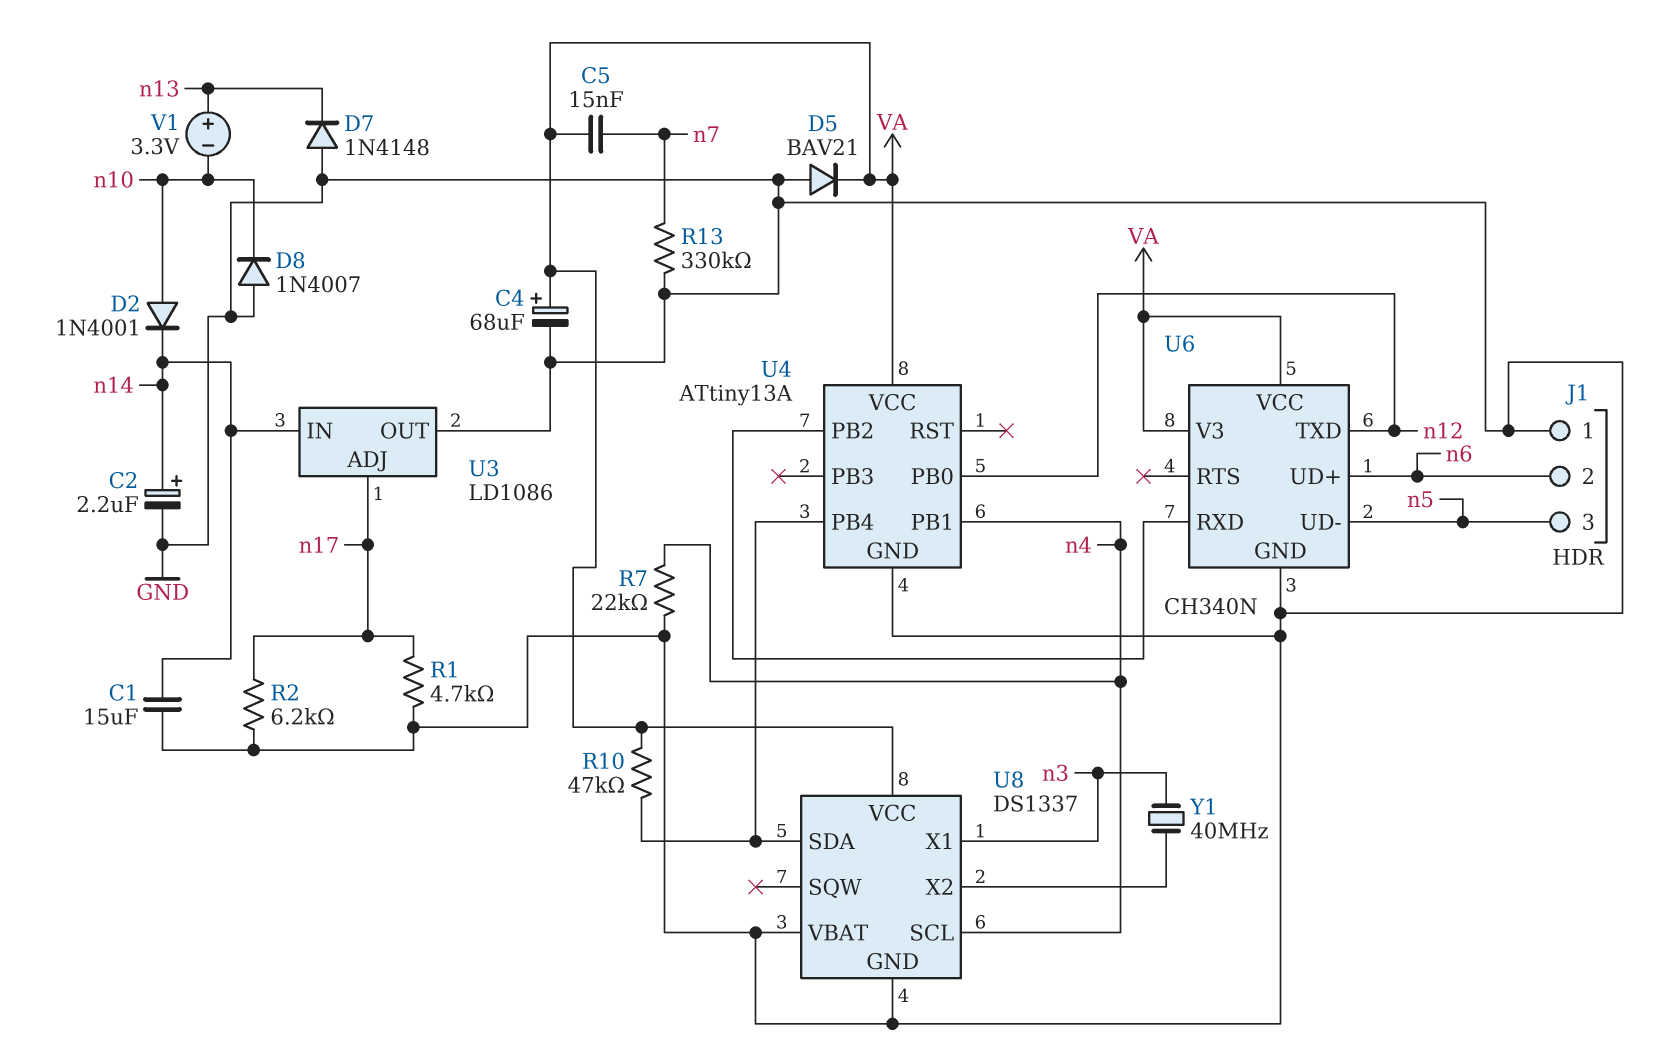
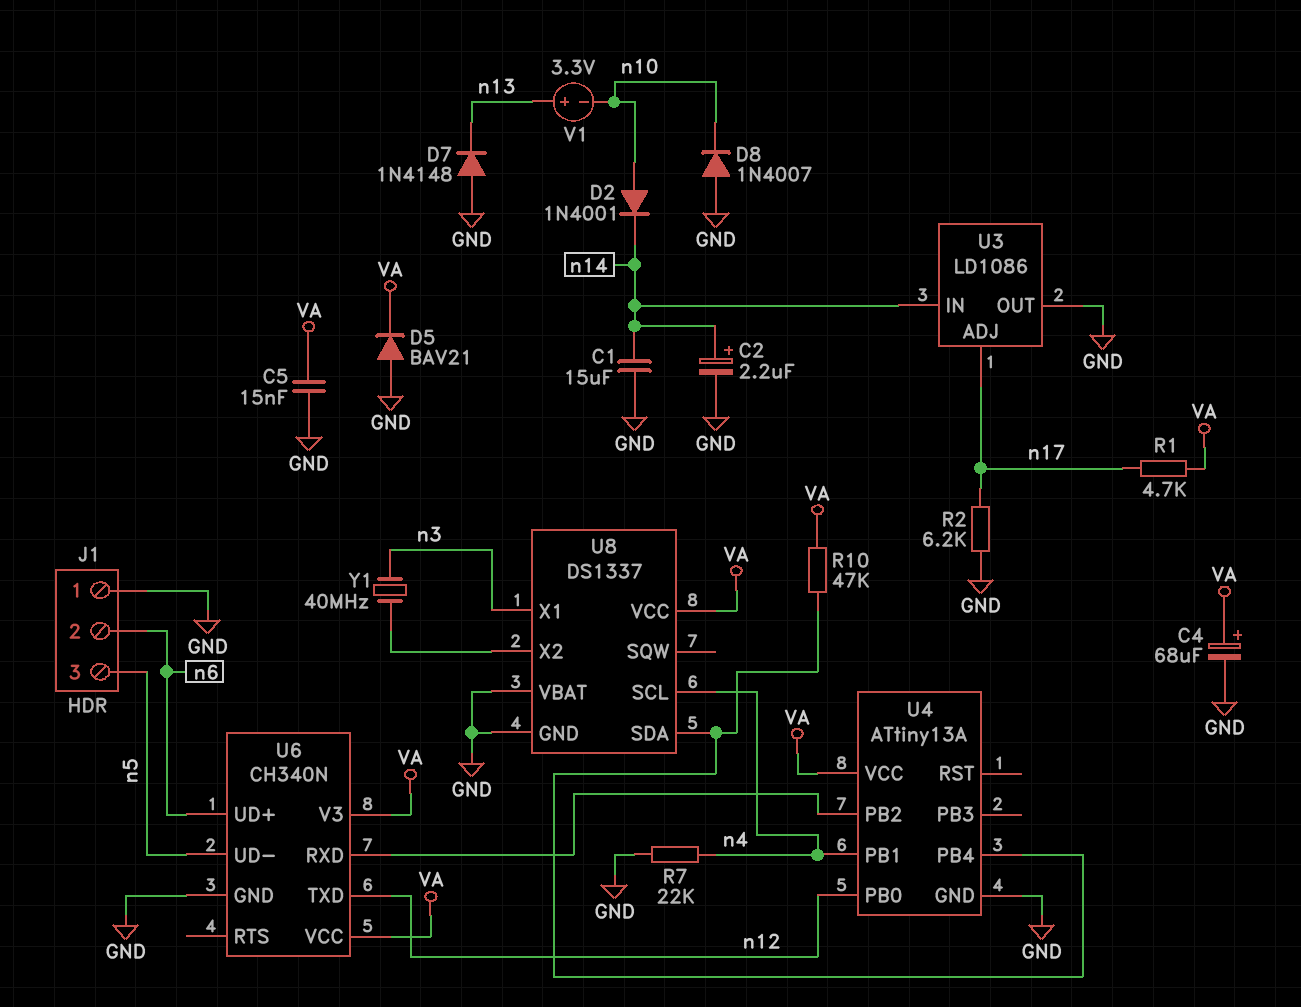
C5: 15nF (VA, n7) -> 15nF (GND, VA)
R1: 4.7k (GND, n17) -> 4.7k (VA, n17)
R13: 330k (GND, n7) -> none

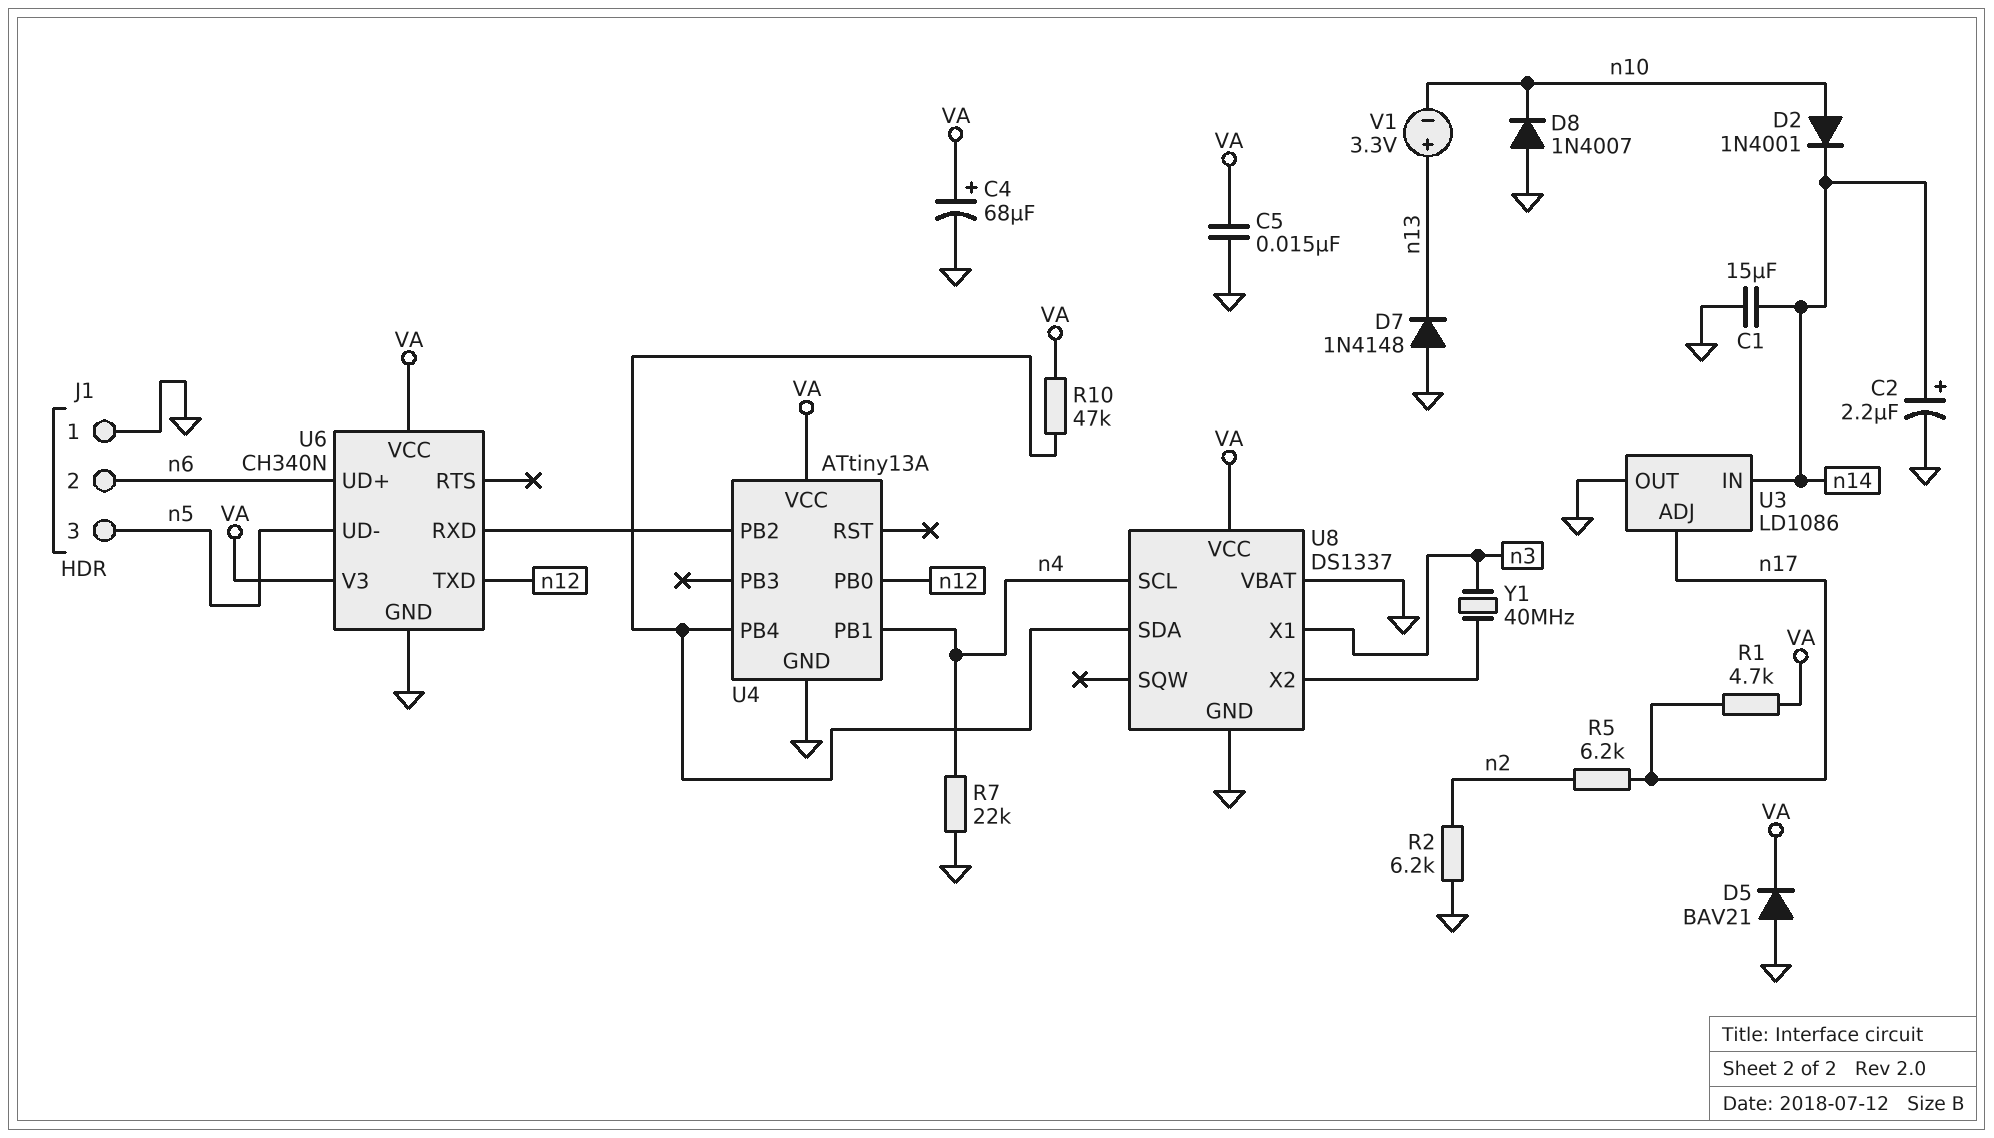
R2: 6.2k (GND, n17) -> 6.2k (GND, n2)
R5: none -> 6.2k (n2, n17)

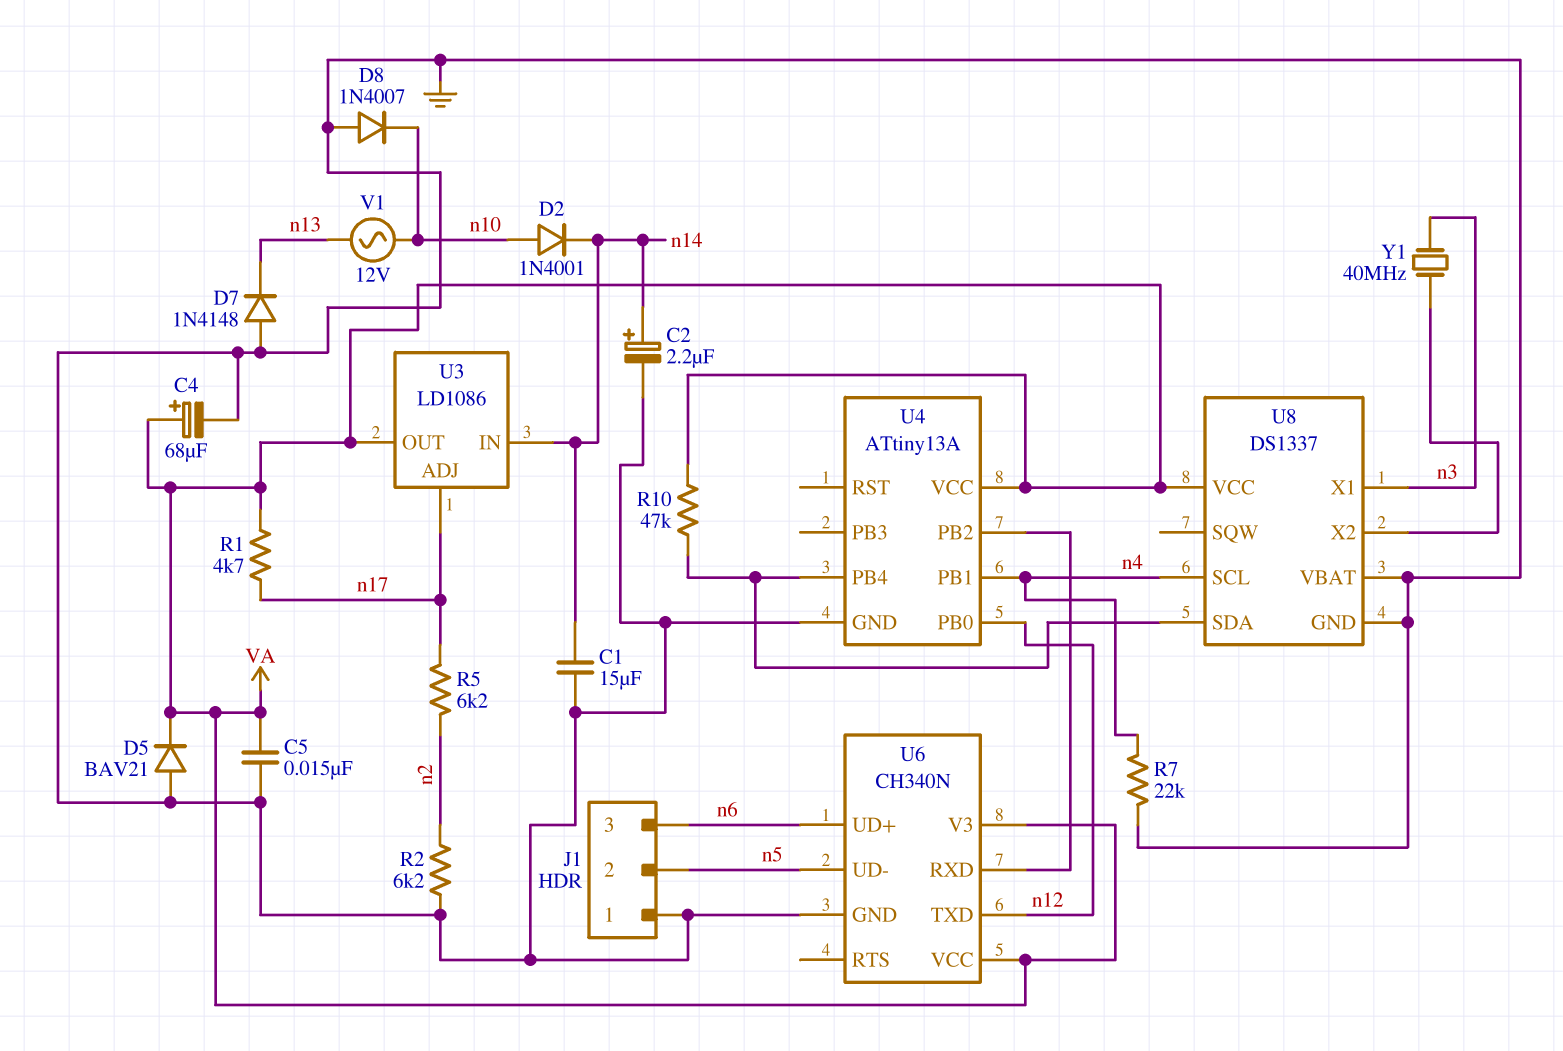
J1 pin 2: n6 -> n5
J1 pin 3: n5 -> n6
U3 pin OUT: GND -> VA
V1: 3.3V (plus n13, minus n10) -> AC 12V (n10, n13)

